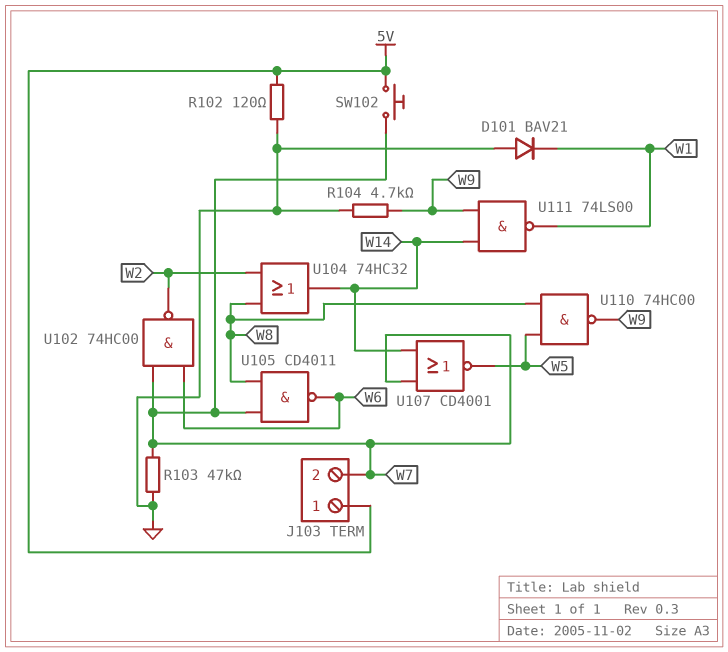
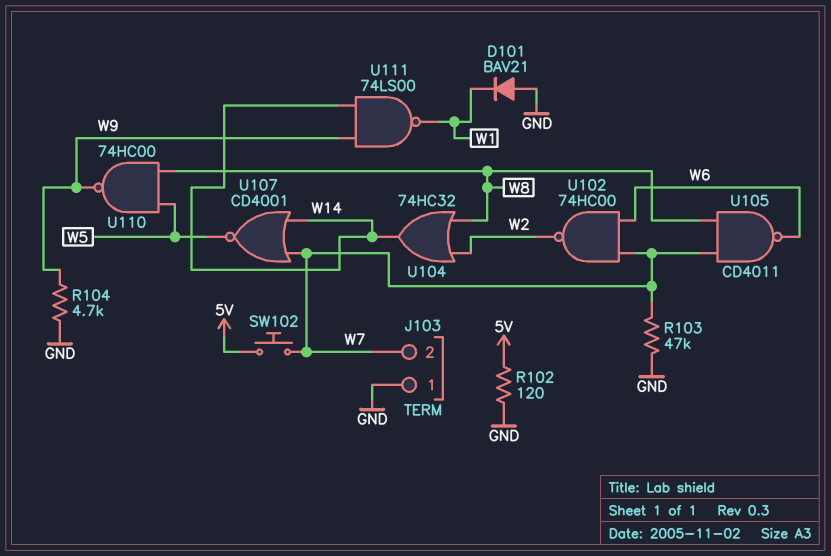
J103 pin 1: 5V -> GND

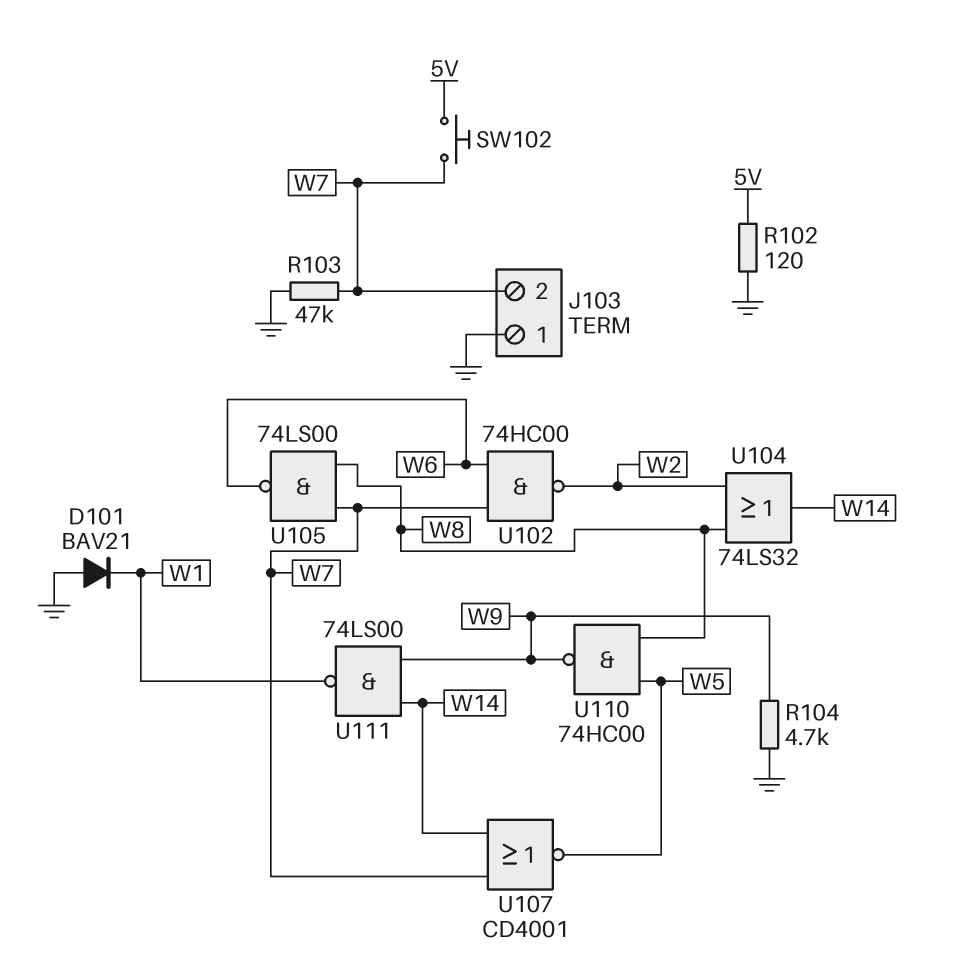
U104: OR 74HC32 (in W2, in W8, out W14) -> OR 74LS32 (in W2, in W8, out W14)
U105: NAND CD4011 (in W7, in W8, out W6) -> NAND 74LS00 (in W7, in W8, out W6)

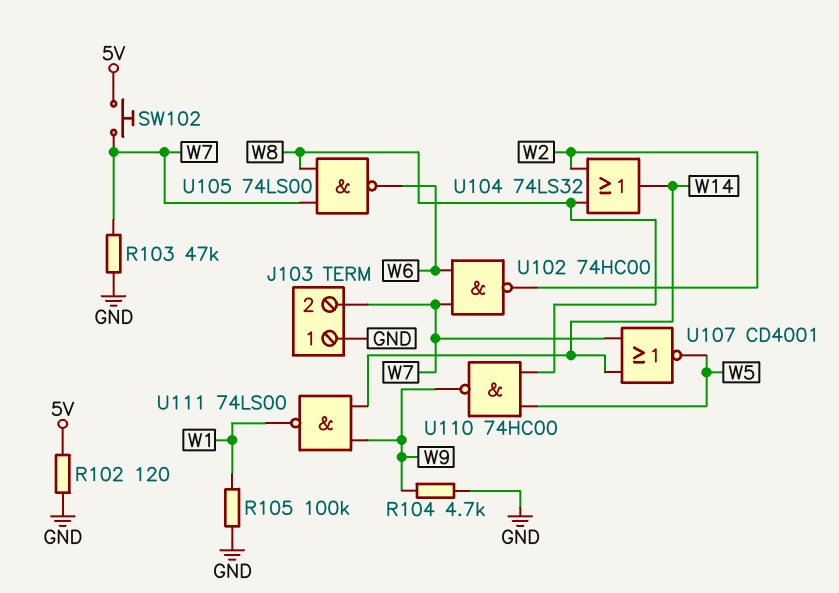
D101: diode BAV21 (A GND, K W1) -> none
R105: none -> 100k (GND, W1)

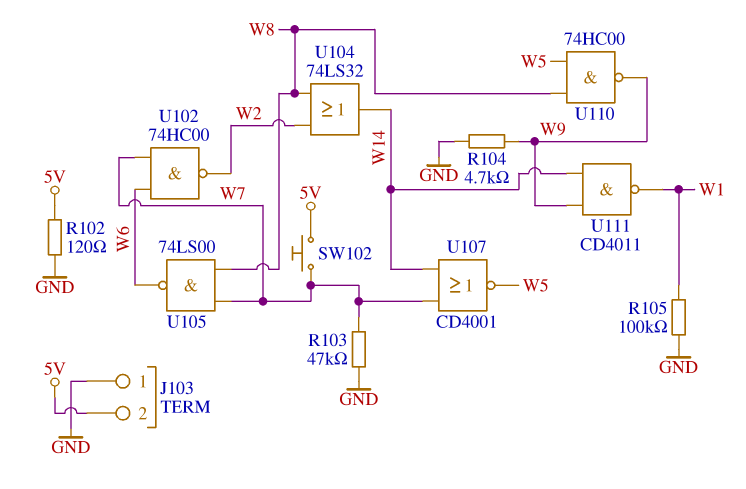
J103 pin 2: W7 -> 5V
U111: NAND 74LS00 (in W9, in W14, out W1) -> NAND CD4011 (in W9, in W14, out W1)

